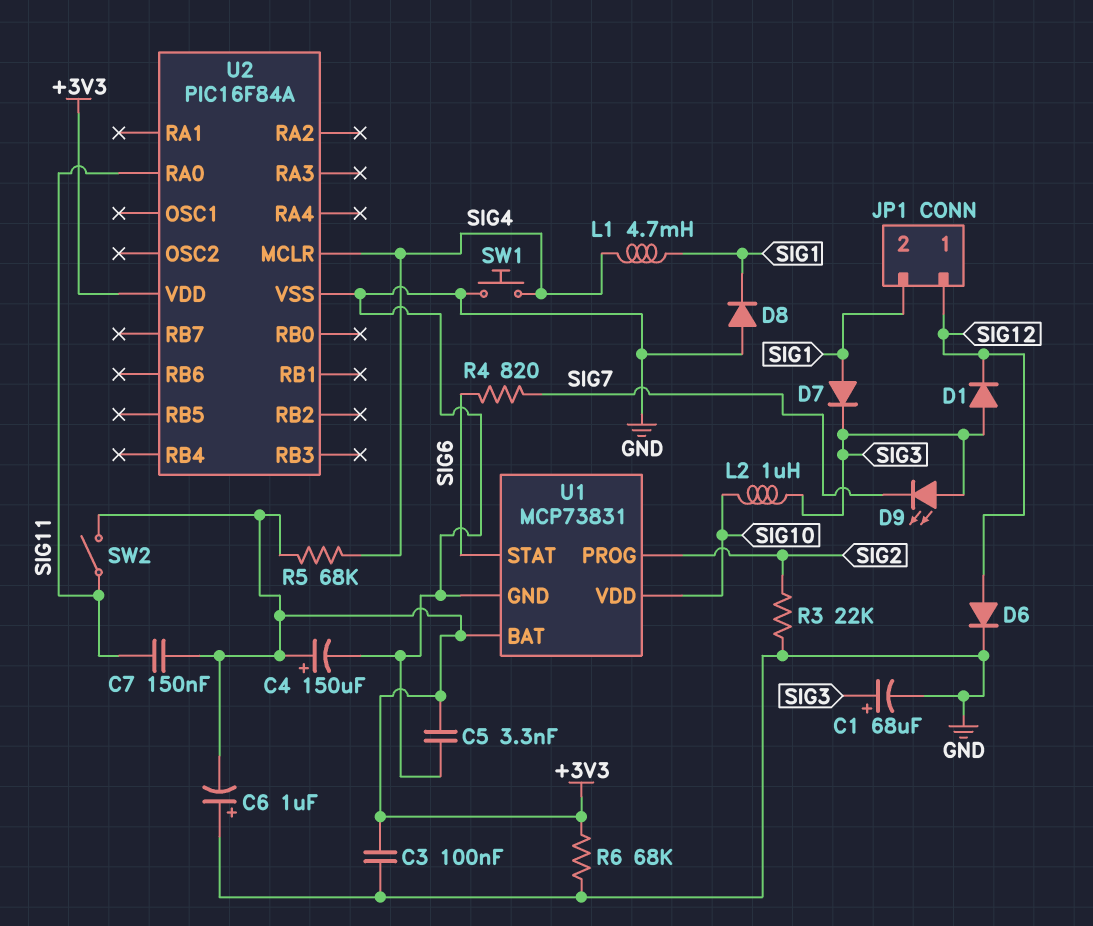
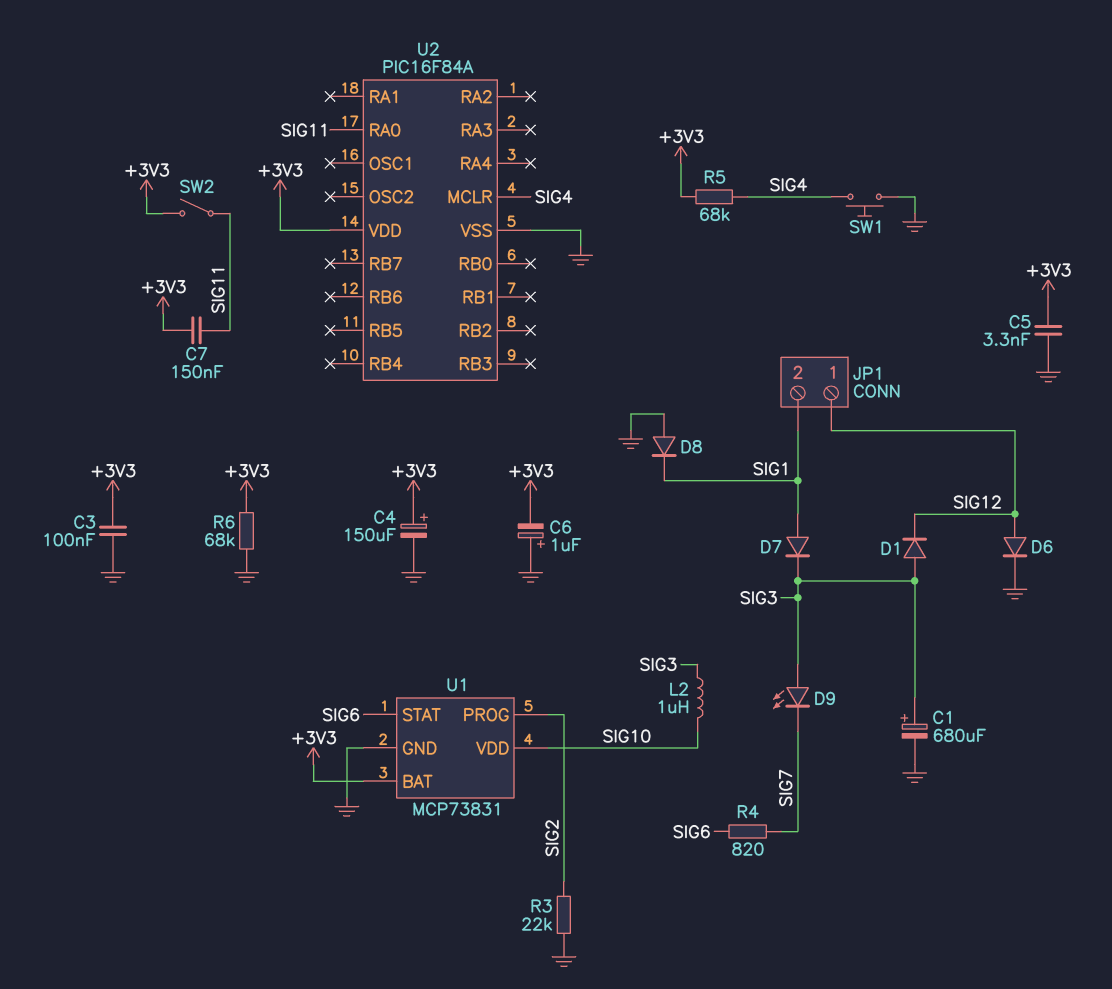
C1: 68uF (plus SIG3, minus GND) -> 680uF (plus SIG3, minus GND)
L1: 4.7mH (SIG1, SIG4) -> none

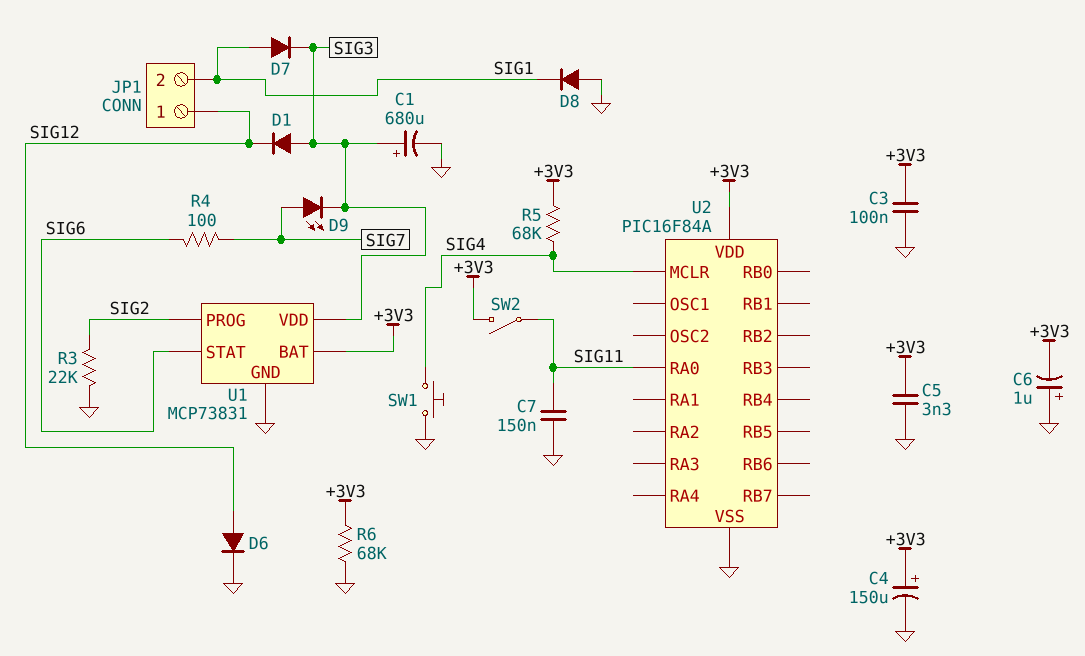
C7: 150nF (+3V3, SIG11) -> 150nF (GND, SIG11)
D9: LED (A SIG3, K SIG7) -> LED (A SIG7, K SIG3)
L2: 1uH (SIG3, SIG10) -> none
R4: 820 (SIG6, SIG7) -> 100 (SIG6, SIG7)
U1 pin VDD: SIG10 -> SIG3

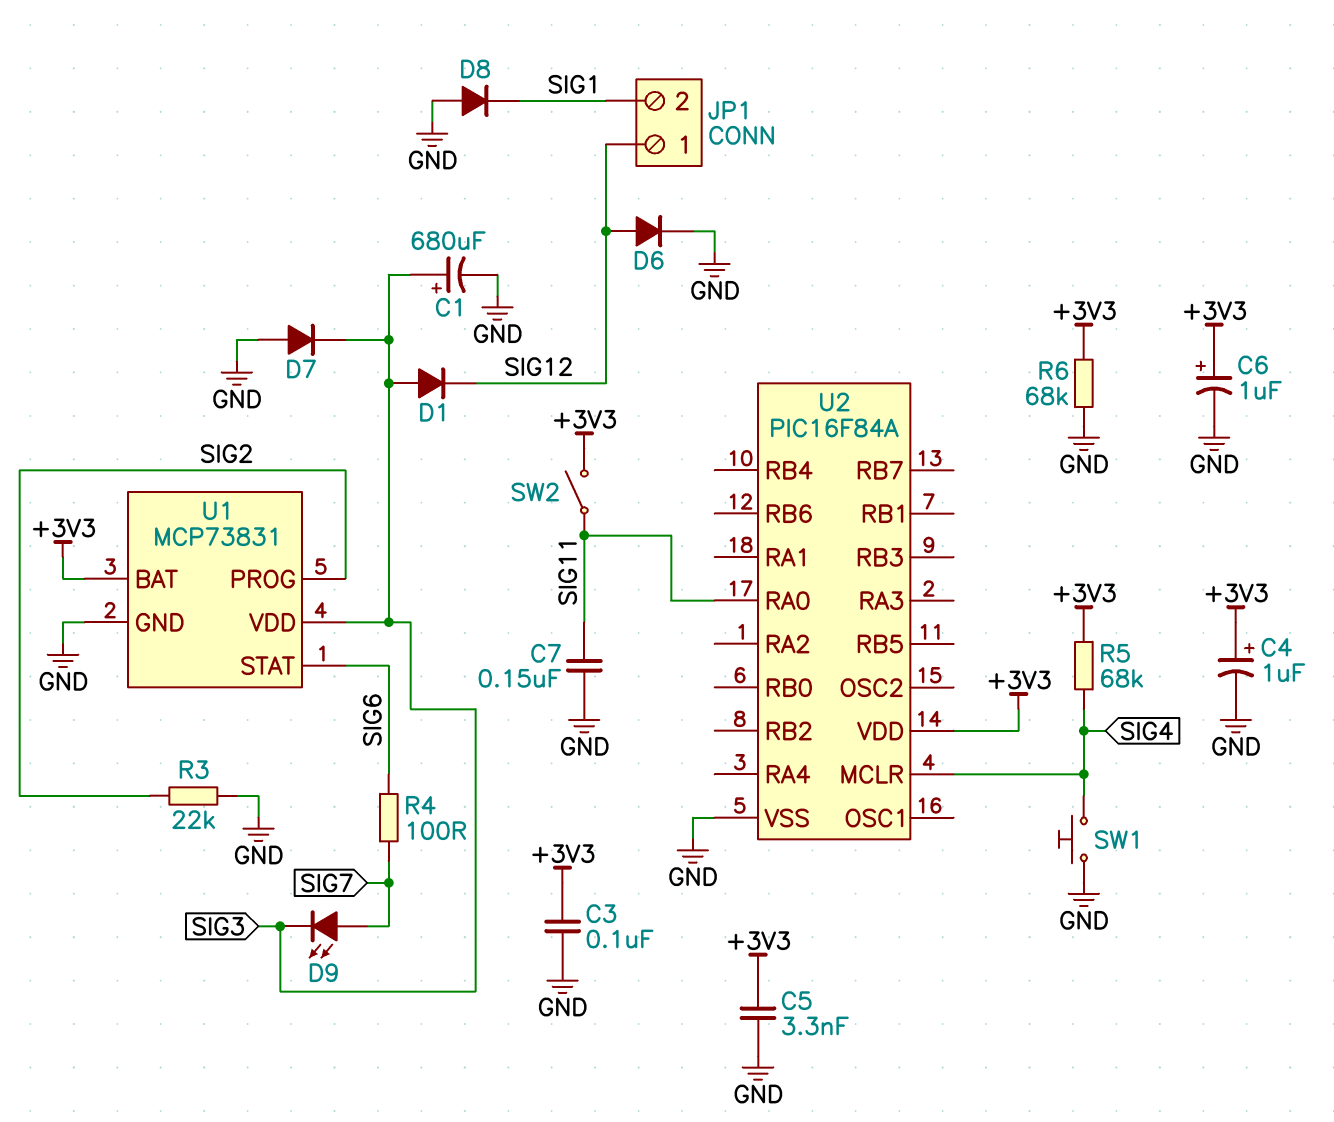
C4: 150uF (plus +3V3, minus GND) -> 1uF (plus +3V3, minus GND)
C6: 1uF (plus GND, minus +3V3) -> 1uF (plus +3V3, minus GND)
D7: diode (A SIG1, K SIG3) -> diode (A GND, K SIG3)

